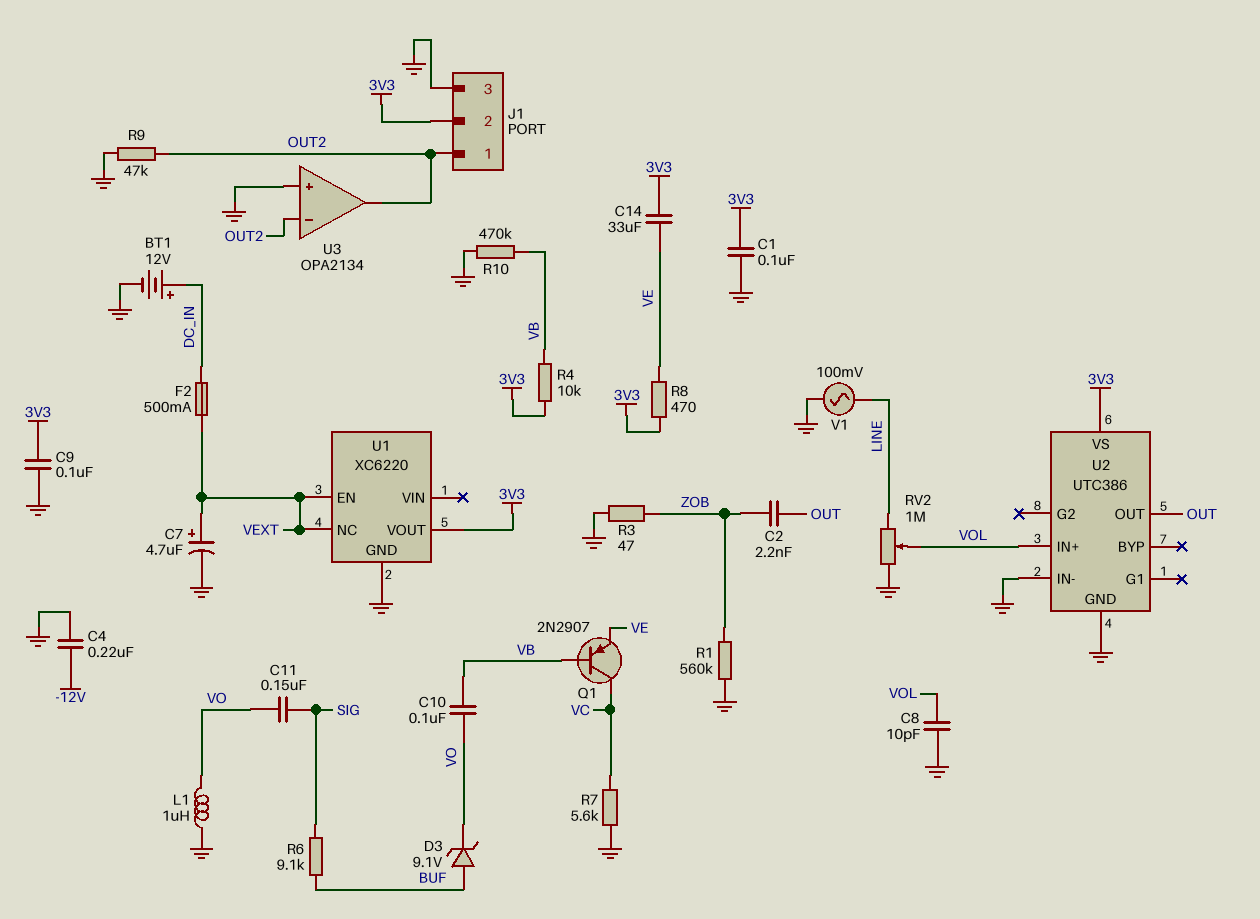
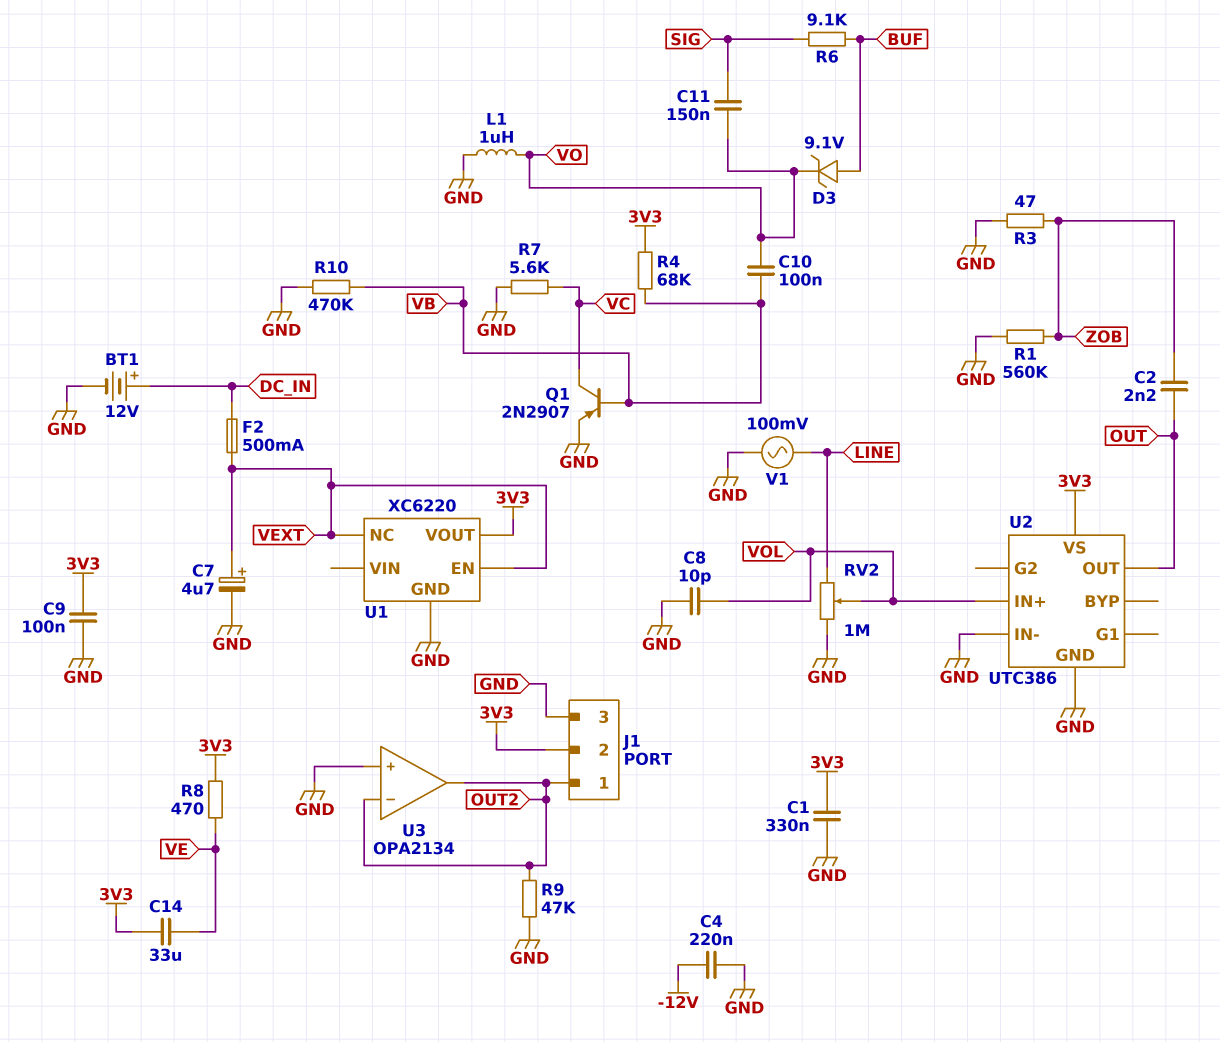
C1: 100nF (3V3, GND) -> 330nF (3V3, GND)
Q1: PNP 2N2907 (B VB, C VC, E VE) -> PNP 2N2907 (B VB, C VC, E GND)
R4: 10k (3V3, VB) -> 68k (3V3, VB)

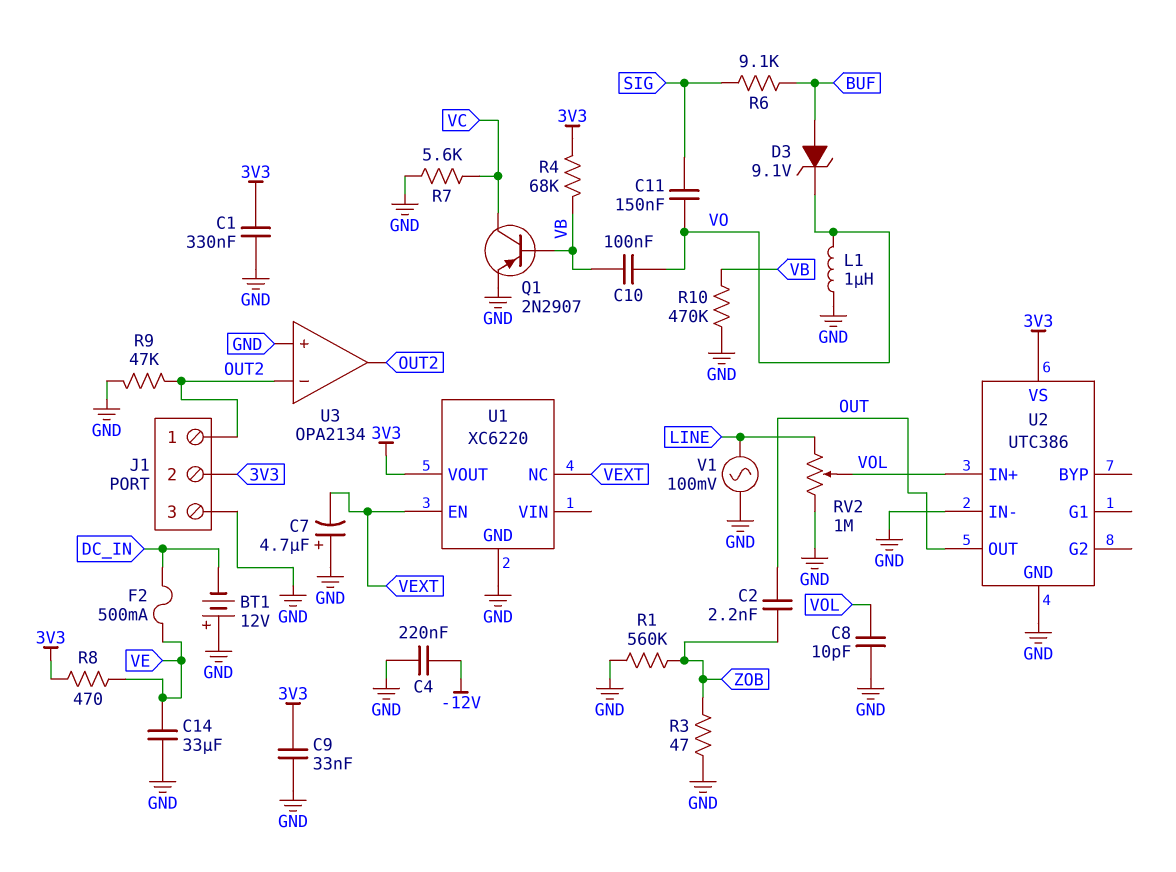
BT1: 12V (plus DC_IN, minus GND) -> 12V (plus GND, minus DC_IN)
C7: 4.7uF (plus VEXT, minus GND) -> 4.7uF (plus GND, minus VEXT)
C9: 100nF (3V3, GND) -> 33nF (3V3, GND)
C14: 33uF (3V3, VE) -> 33uF (GND, VE)
F2: 500mA (DC_IN, VEXT) -> 500mA (DC_IN, VE)

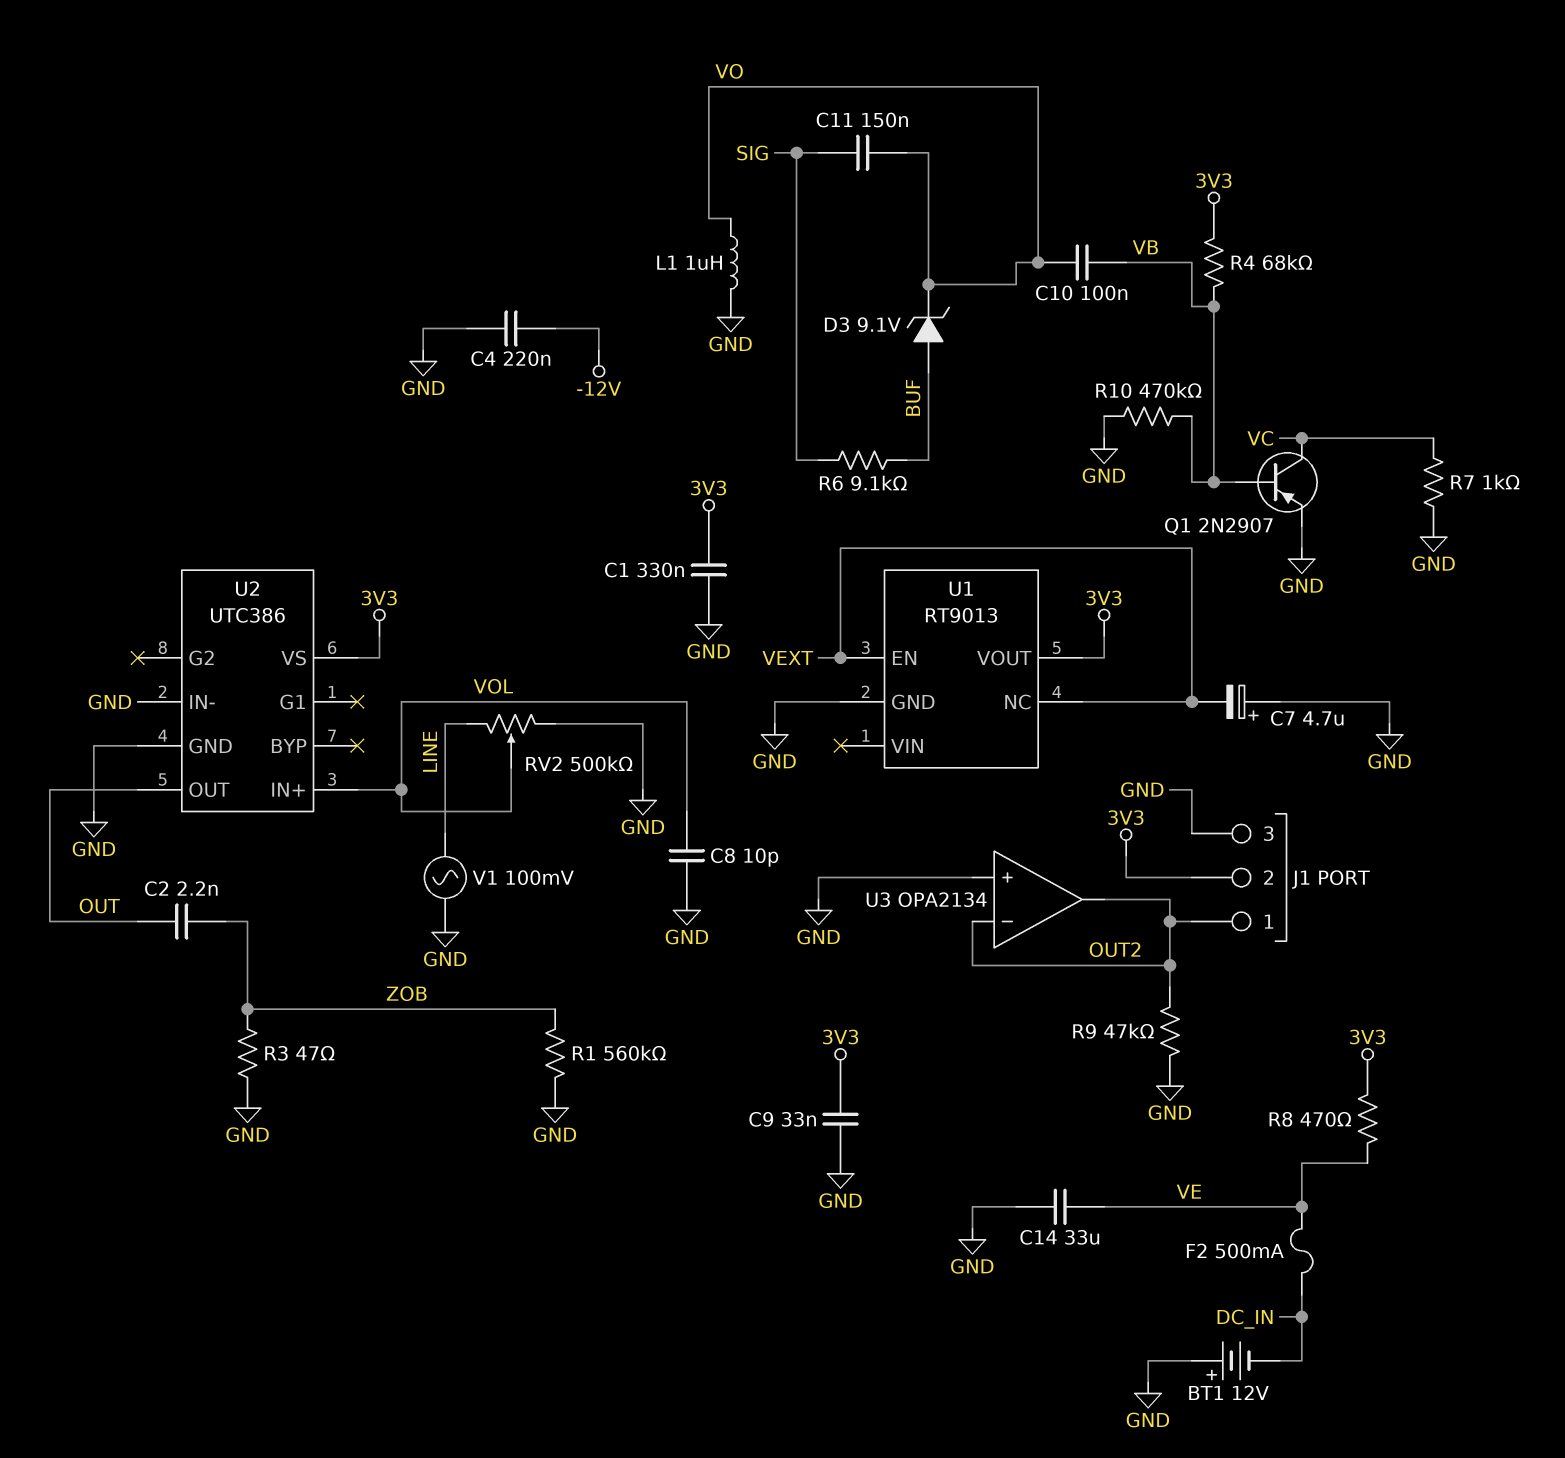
R7: 5.6k (GND, VC) -> 1k (GND, VC)
RV2: 1M (GND, LINE, wiper VOL) -> 500k (GND, LINE, wiper VOL)
U1: XC6220 -> RT9013

